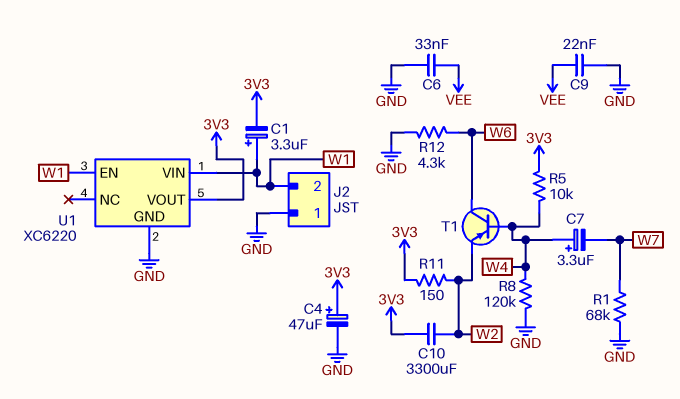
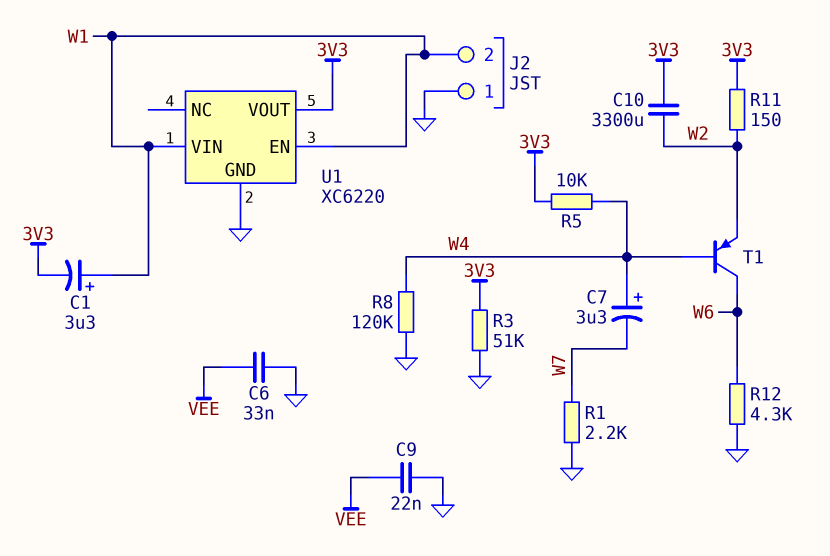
C4: 47uF (plus 3V3, minus GND) -> none
R1: 68k (GND, W7) -> 2.2k (GND, W7)
R3: none -> 51k (3V3, GND)

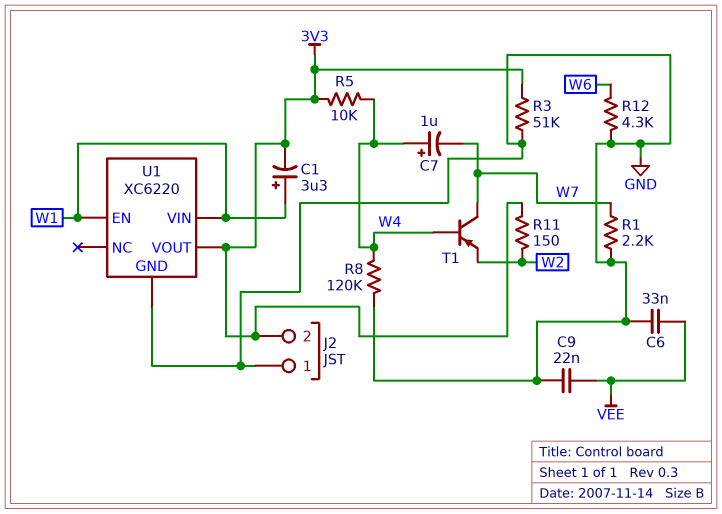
C7: 3.3uF (plus W4, minus W7) -> 1uF (plus W4, minus W7)
C10: 3300uF (3V3, W2) -> none
J2 pin 2: W1 -> 3V3
T1: PNP (B W4, C W6, E W2) -> PNP (B W4, C W7, E W2)

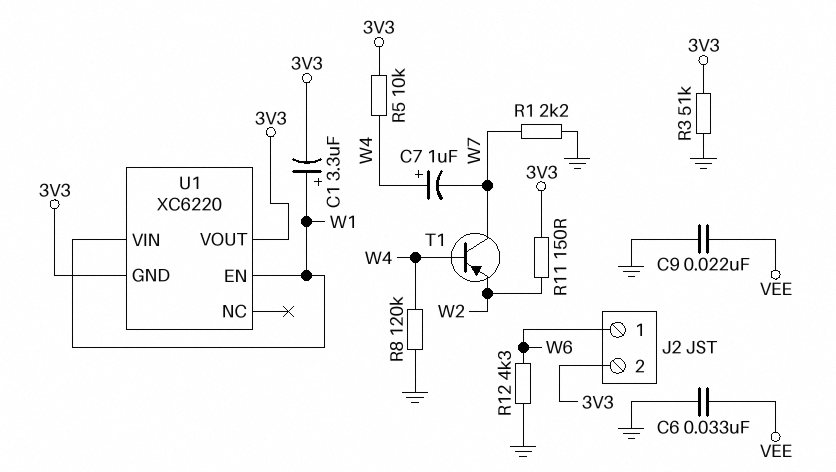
J2 pin 1: GND -> W6
U1 pin GND: GND -> 3V3

